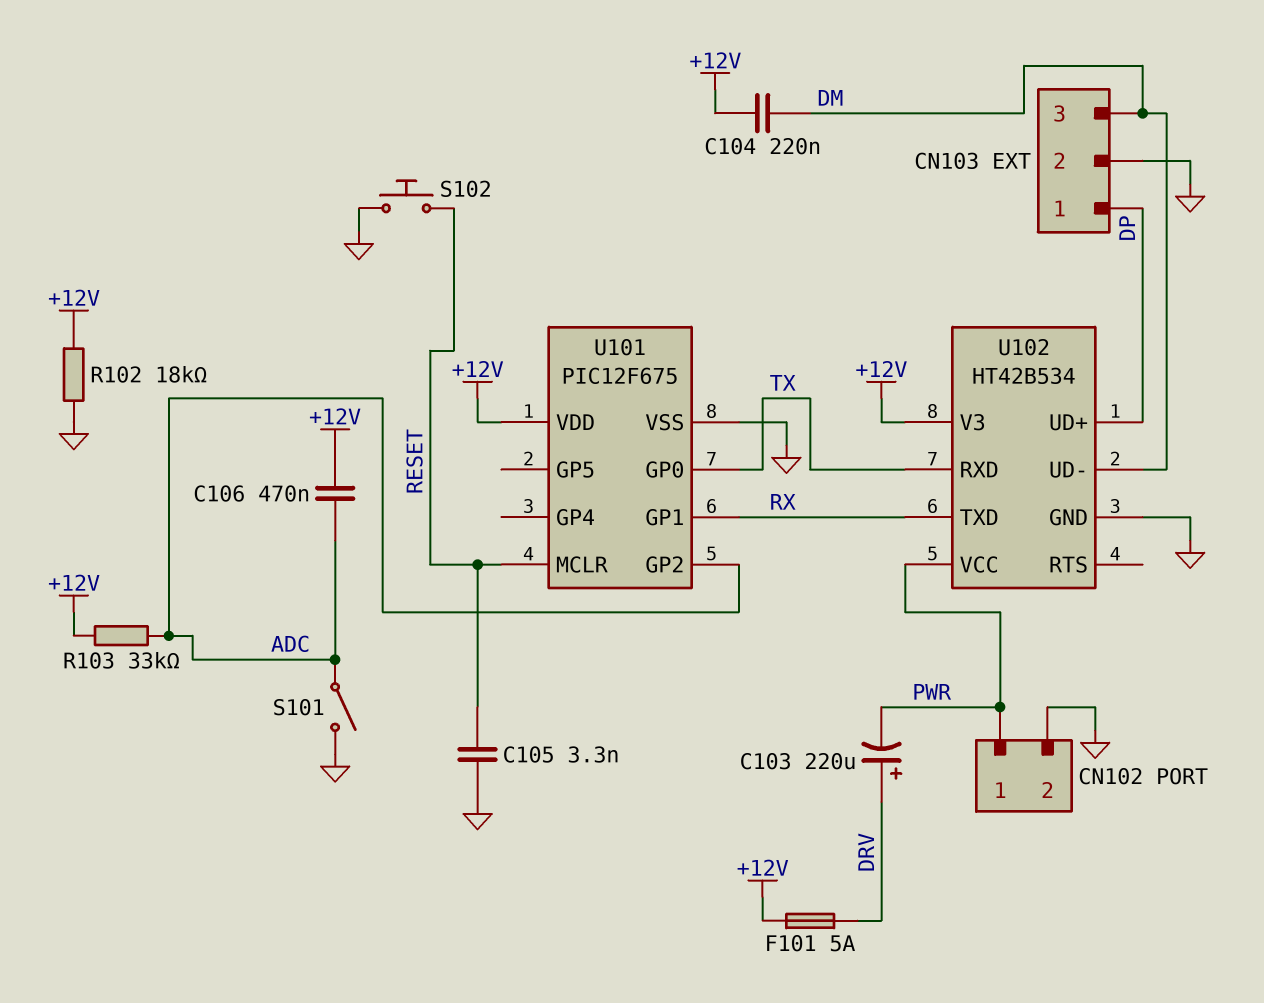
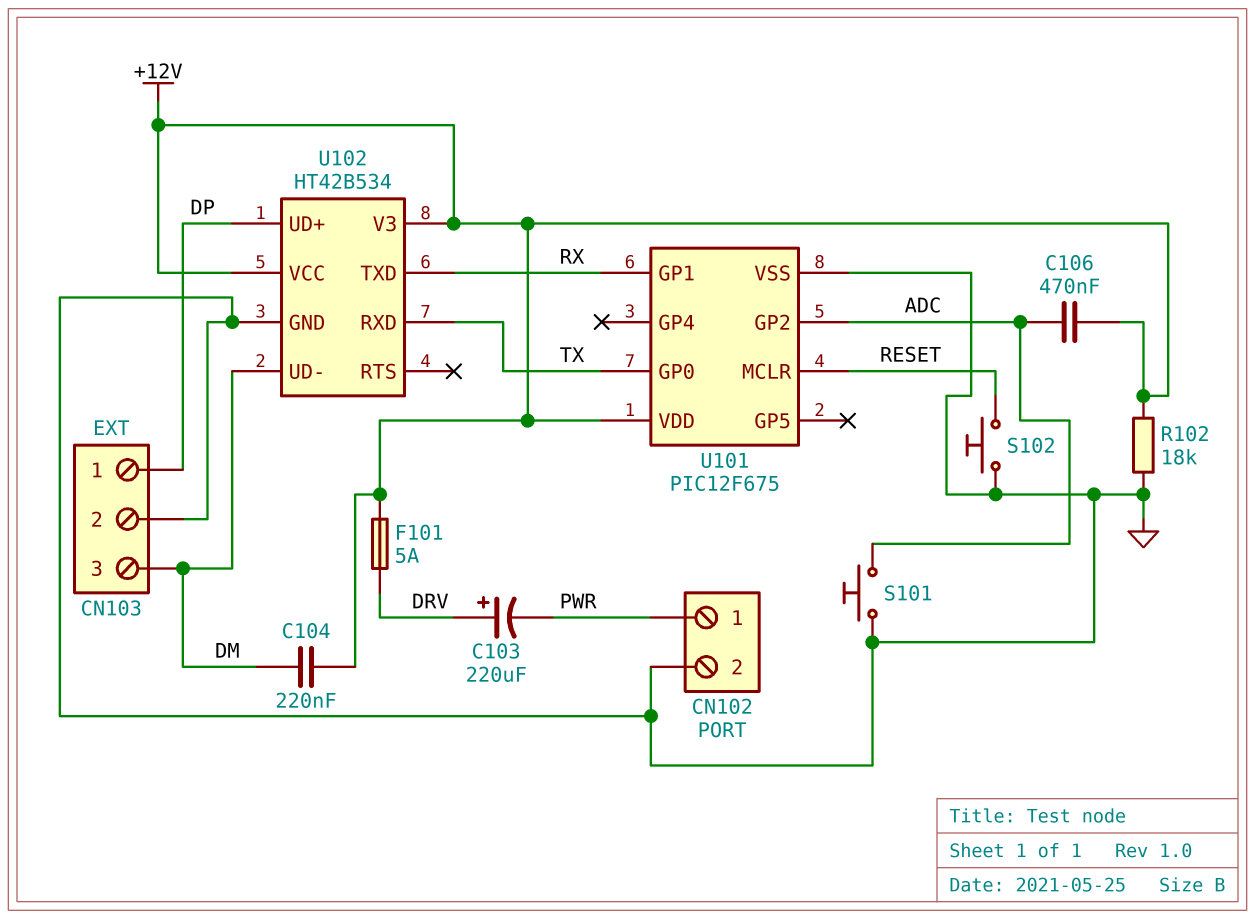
C105: 3.3nF (GND, RESET) -> none
R103: 33k (+12V, ADC) -> none
S101: switch (ADC, GND) -> button (ADC, GND)
U102 pin VCC: PWR -> +12V

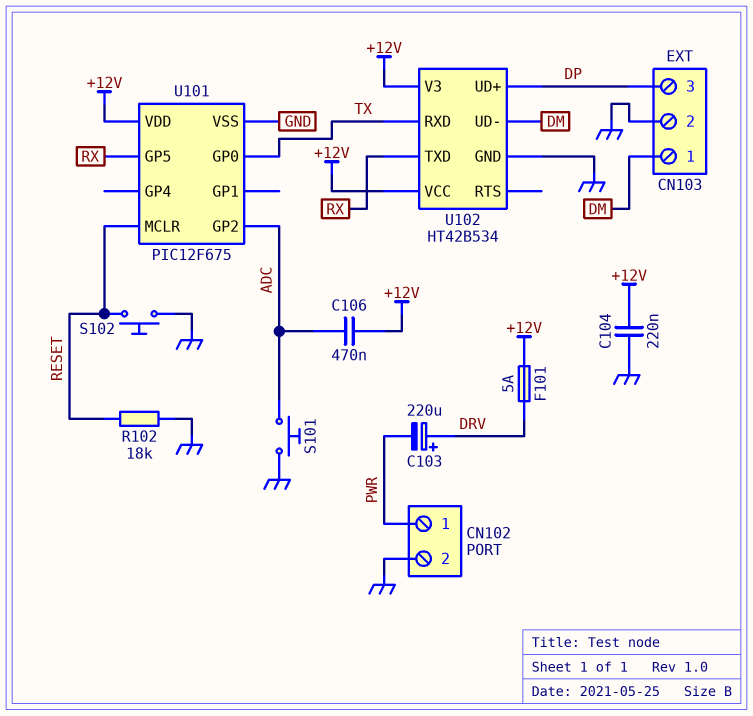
C104: 220nF (+12V, DM) -> 220nF (+12V, GND)
CN103 pin 1: DP -> DM
CN103 pin 3: DM -> DP
R102: 18k (+12V, GND) -> 18k (GND, RESET)
U101 pin GP1: RX -> none
U101 pin GP5: none -> RX

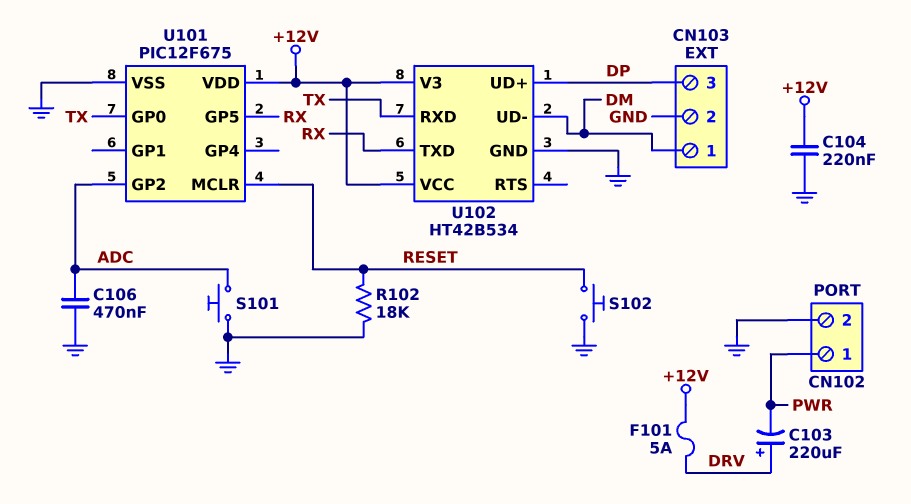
C106: 470nF (+12V, ADC) -> 470nF (ADC, GND)

